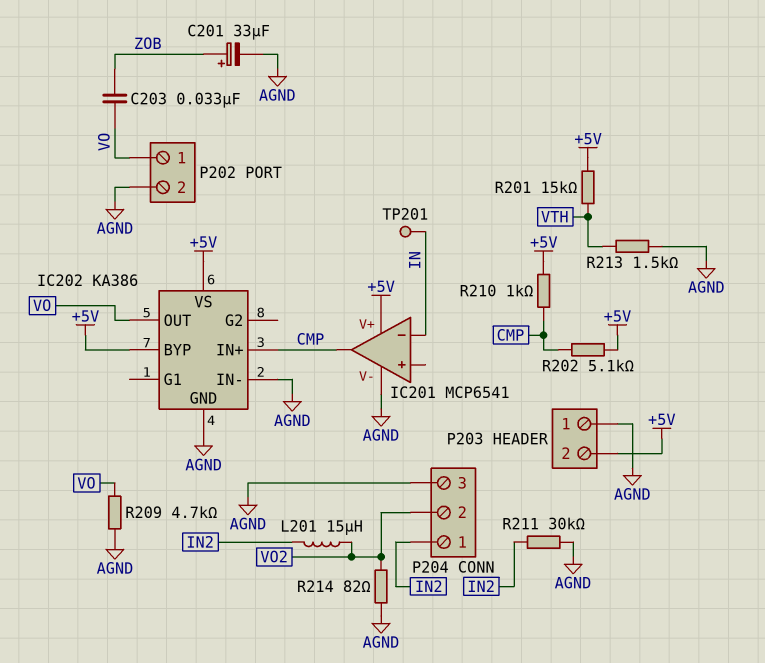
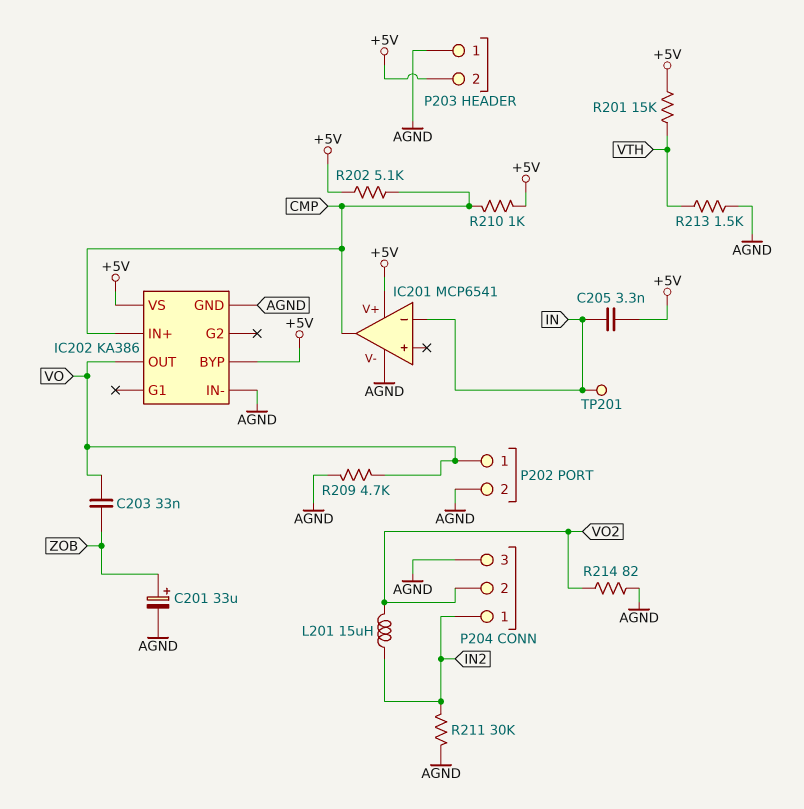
C205: none -> 3.3nF (+5V, IN)

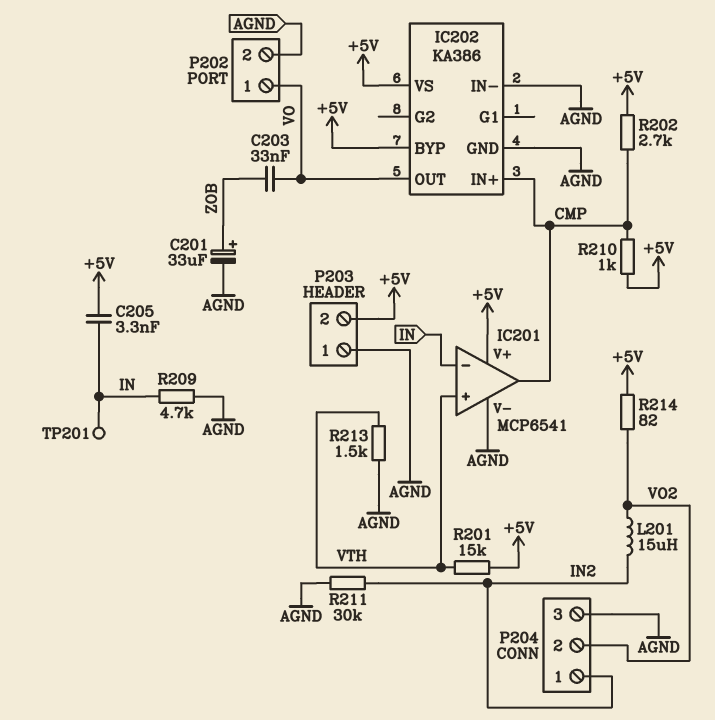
IC201 pin in+: none -> VTH
R202: 5.1k (+5V, CMP) -> 2.7k (+5V, CMP)
R209: 4.7k (AGND, VO) -> 4.7k (AGND, IN)
R214: 82 (AGND, VO2) -> 82 (+5V, VO2)

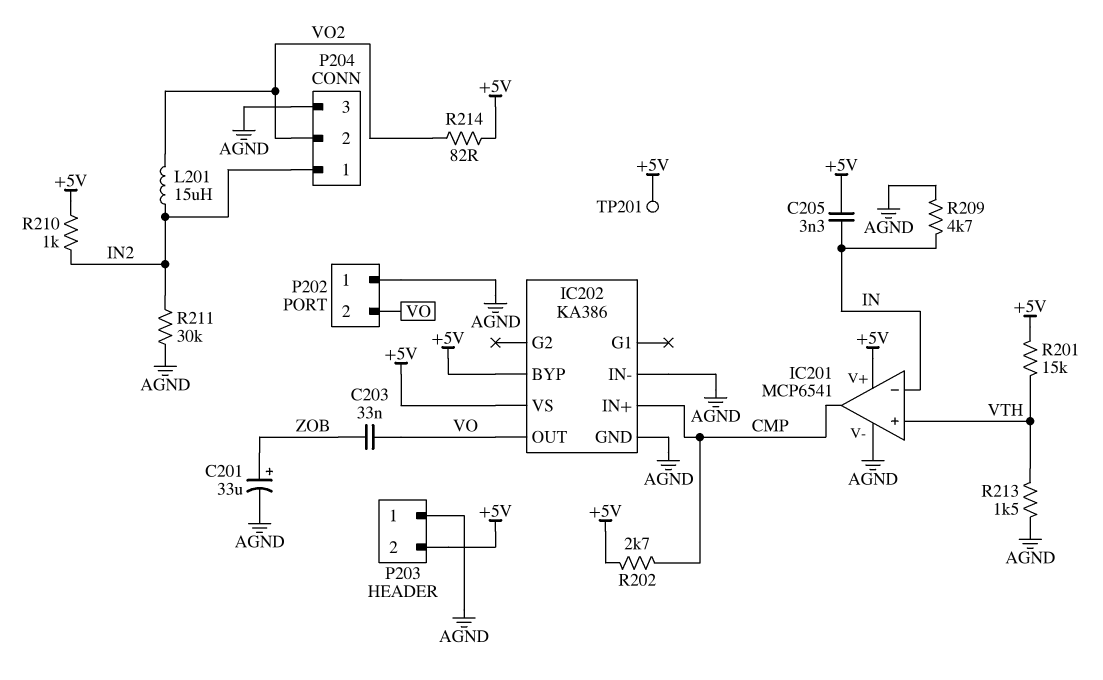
P202 pin 1: VO -> AGND
P202 pin 2: AGND -> VO
R210: 1k (+5V, CMP) -> 1k (+5V, IN2)
TP201: test point (IN) -> test point (+5V)

